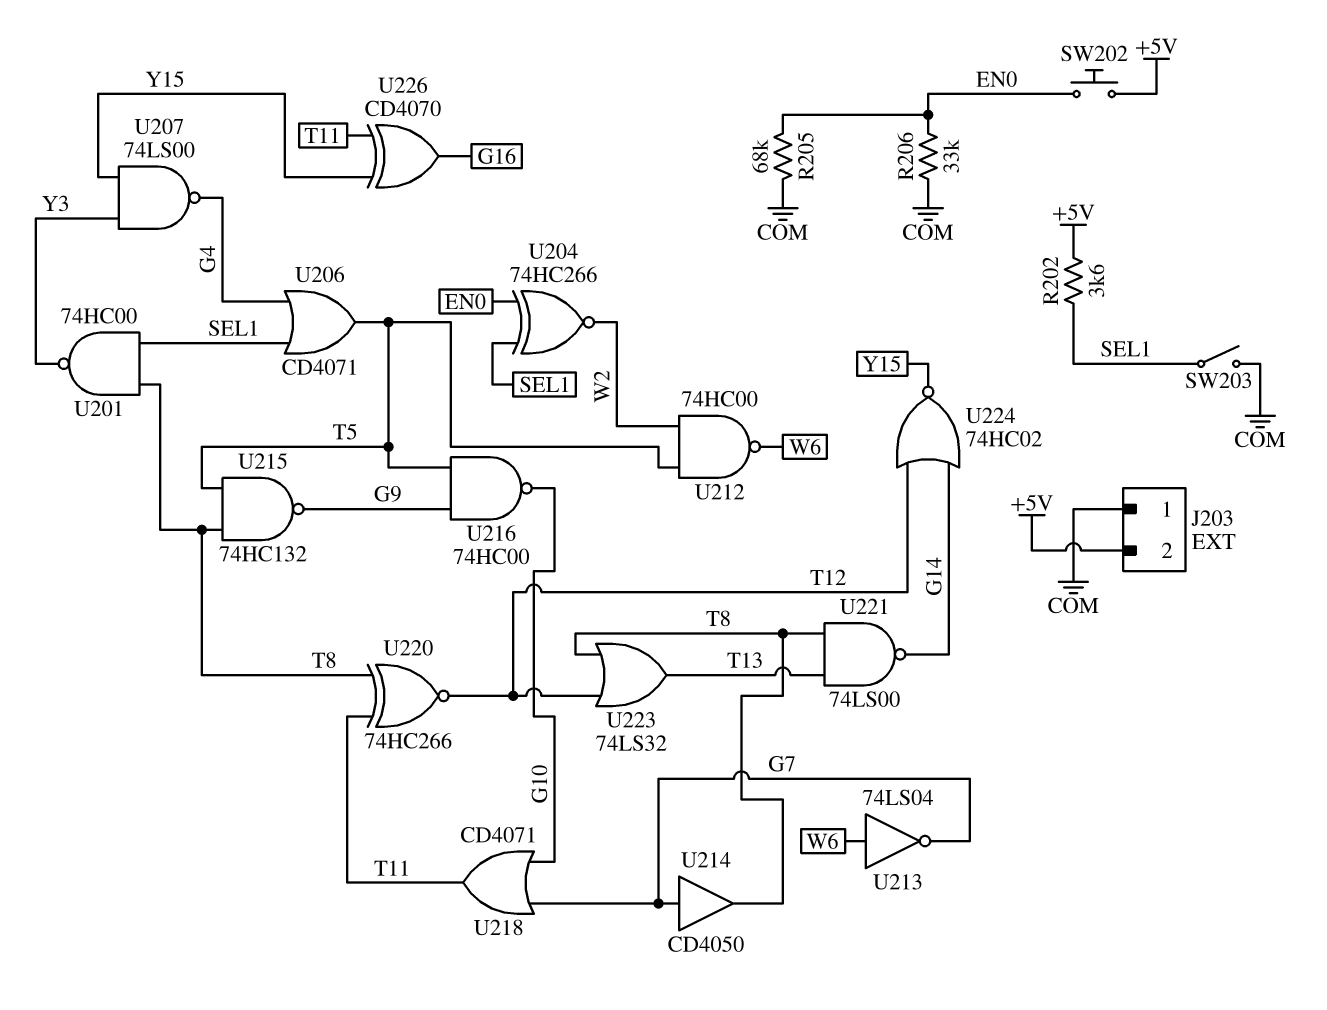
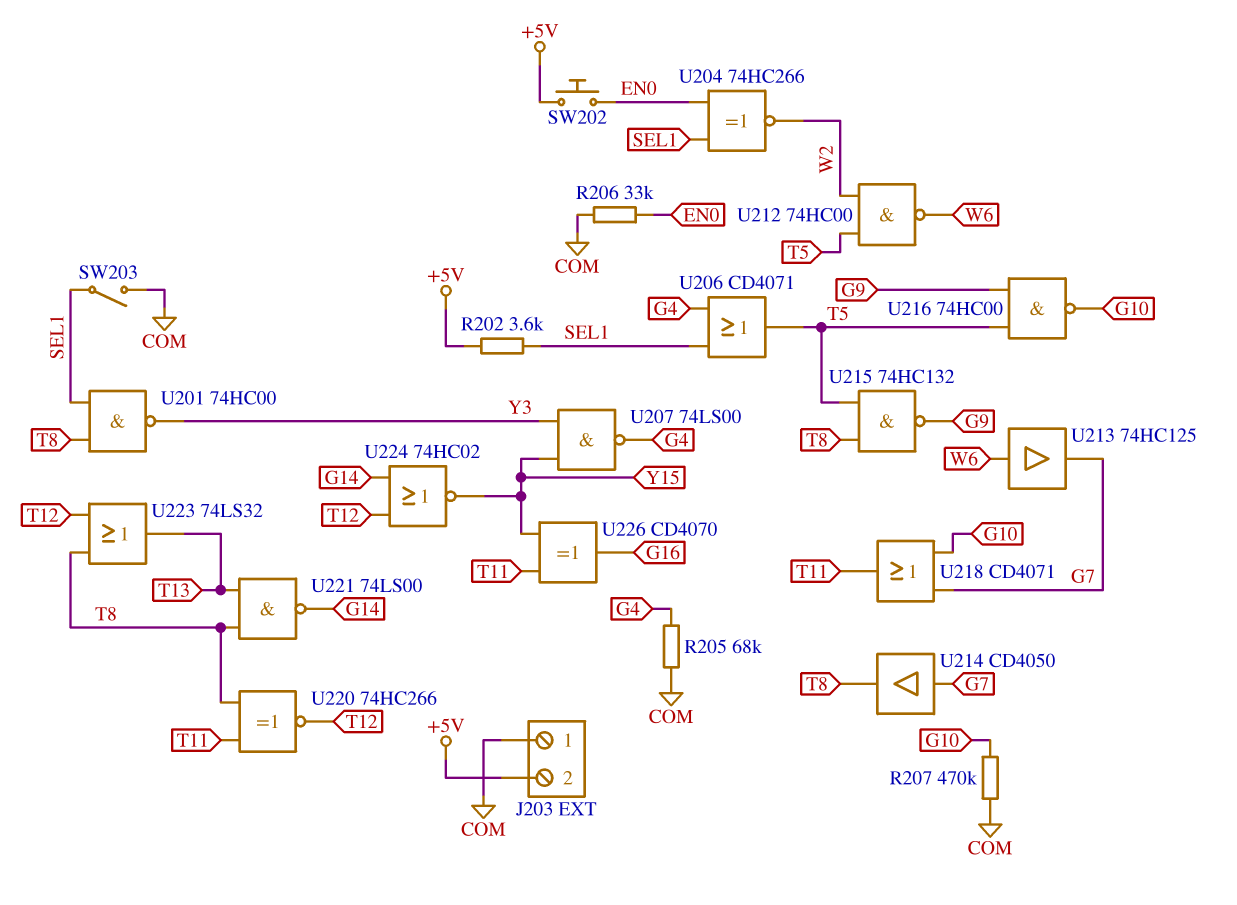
R205: 68k (COM, EN0) -> 68k (COM, G4)
R207: none -> 470k (COM, G10)
U213: NOT 74LS04 (in W6, out G7) -> buffer 74HC125 (in W6, out G7)

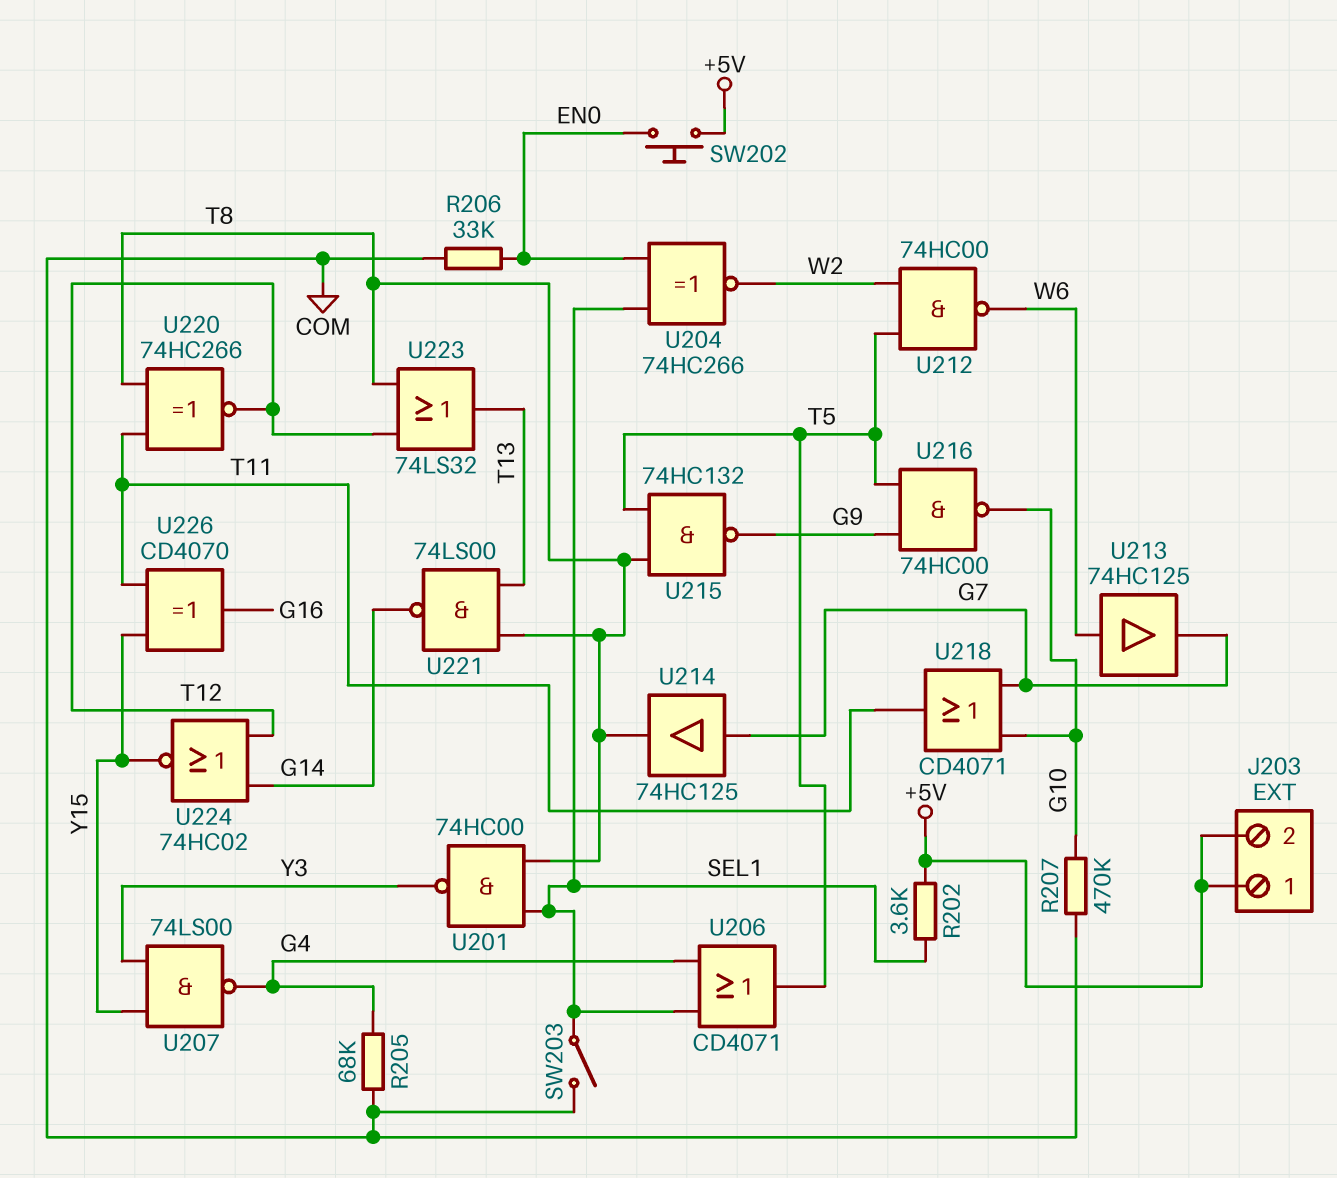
J203 pin 1: COM -> +5V
U214: buffer CD4050 (in G7, out T8) -> buffer 74HC125 (in G7, out T8)

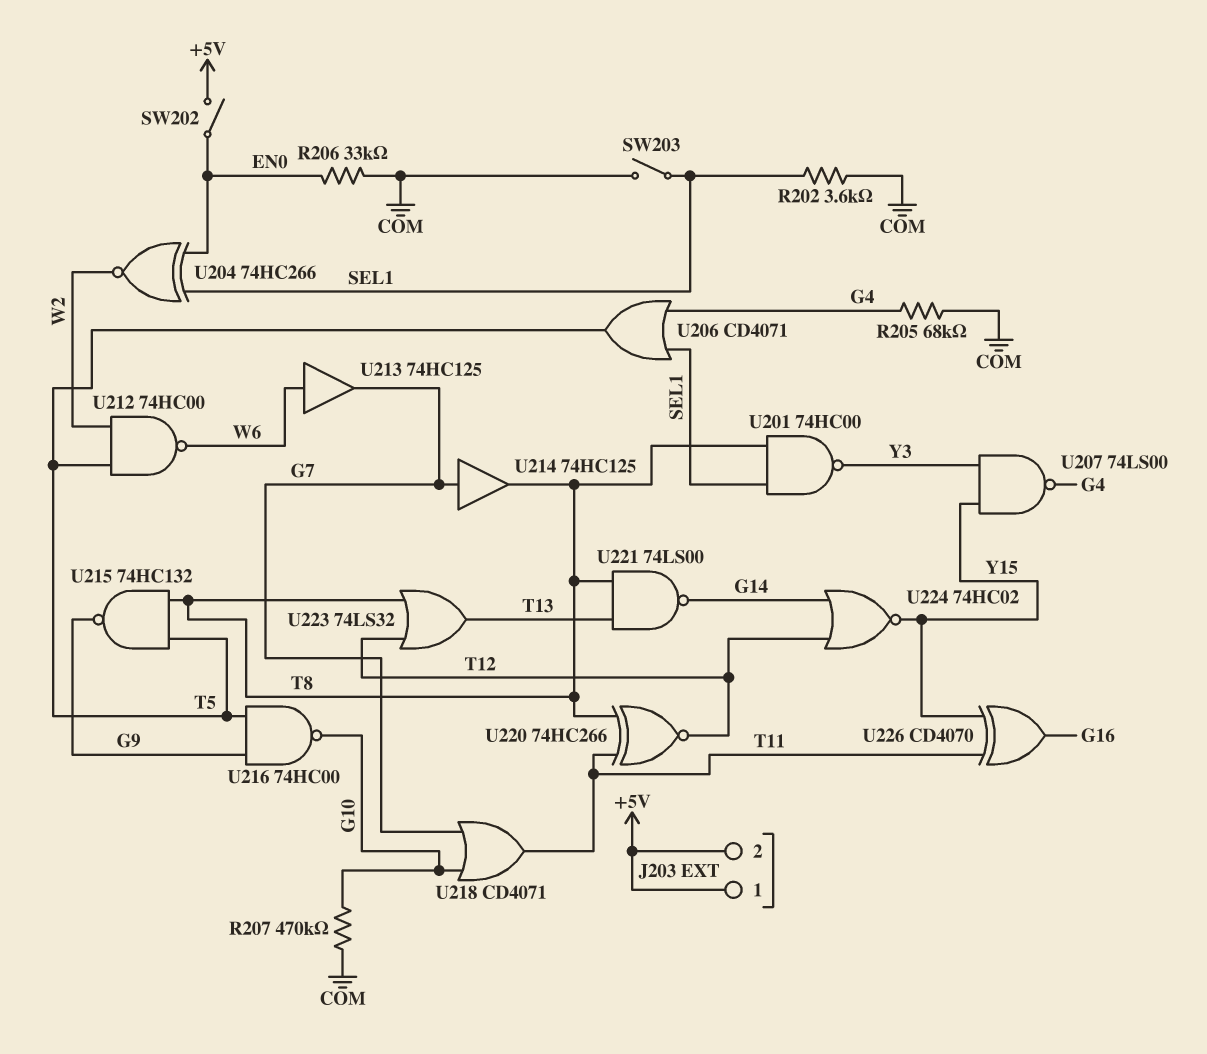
R202: 3.6k (+5V, SEL1) -> 3.6k (COM, SEL1)
SW202: button (+5V, EN0) -> switch (+5V, EN0)

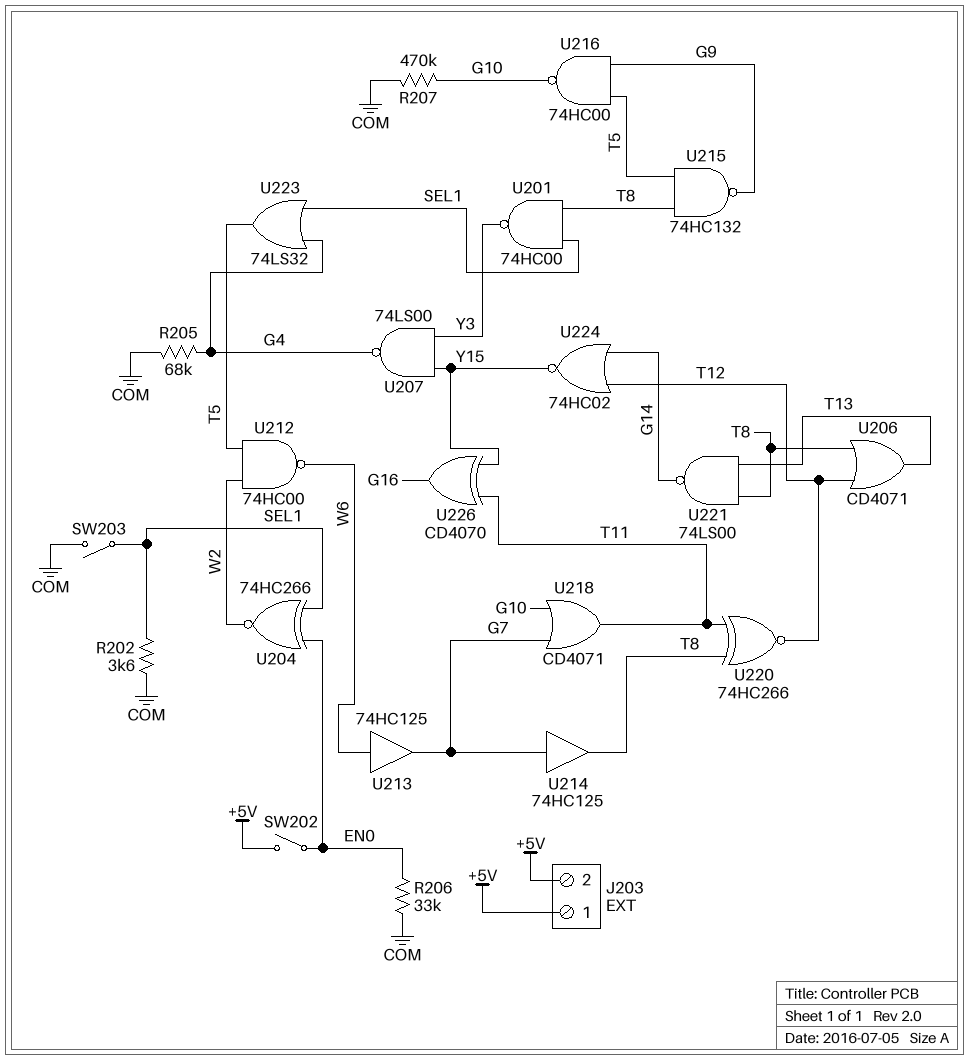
U206: OR CD4071 (in G4, in SEL1, out T5) -> OR CD4071 (in T8, in T12, out T13)
U223: OR 74LS32 (in T8, in T12, out T13) -> OR 74LS32 (in G4, in SEL1, out T5)

